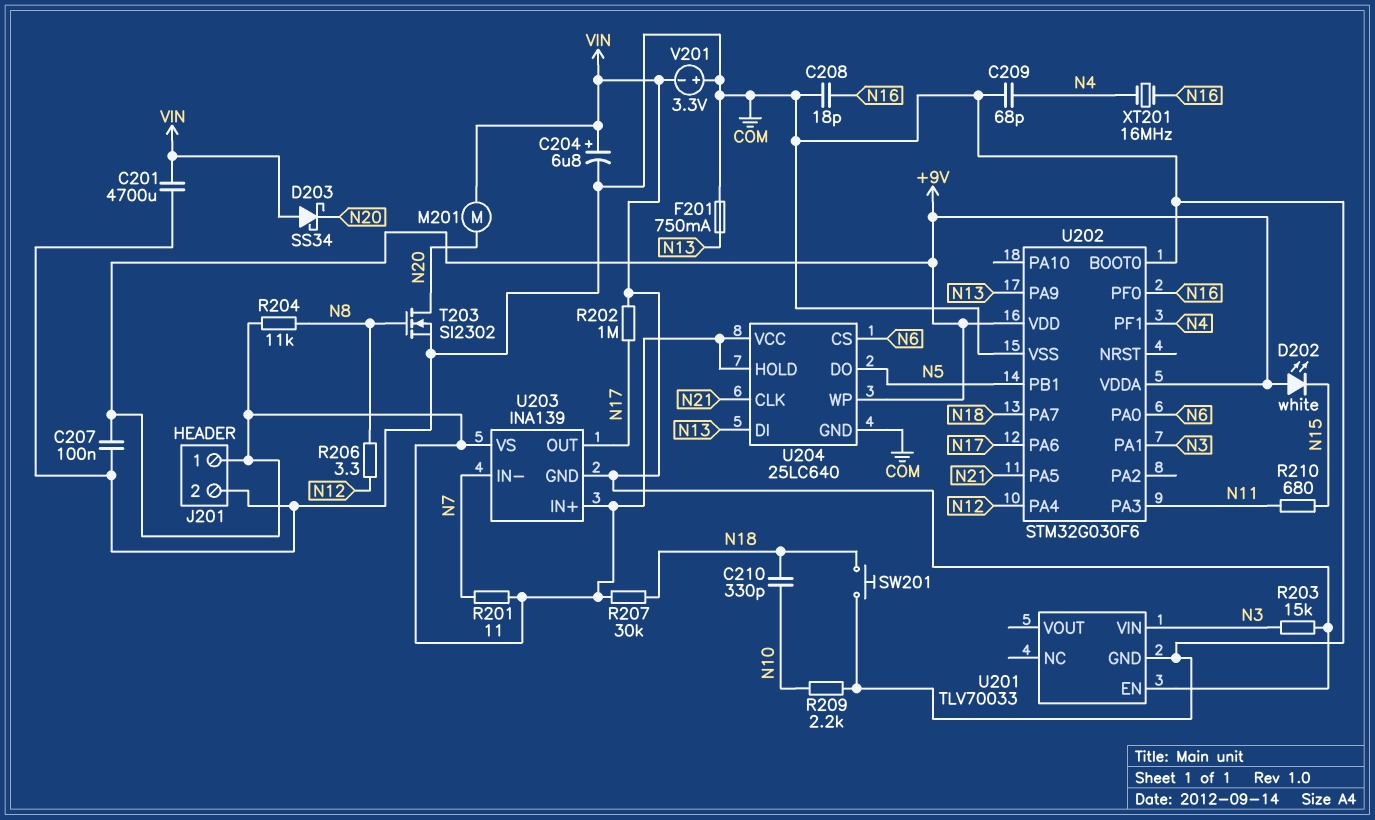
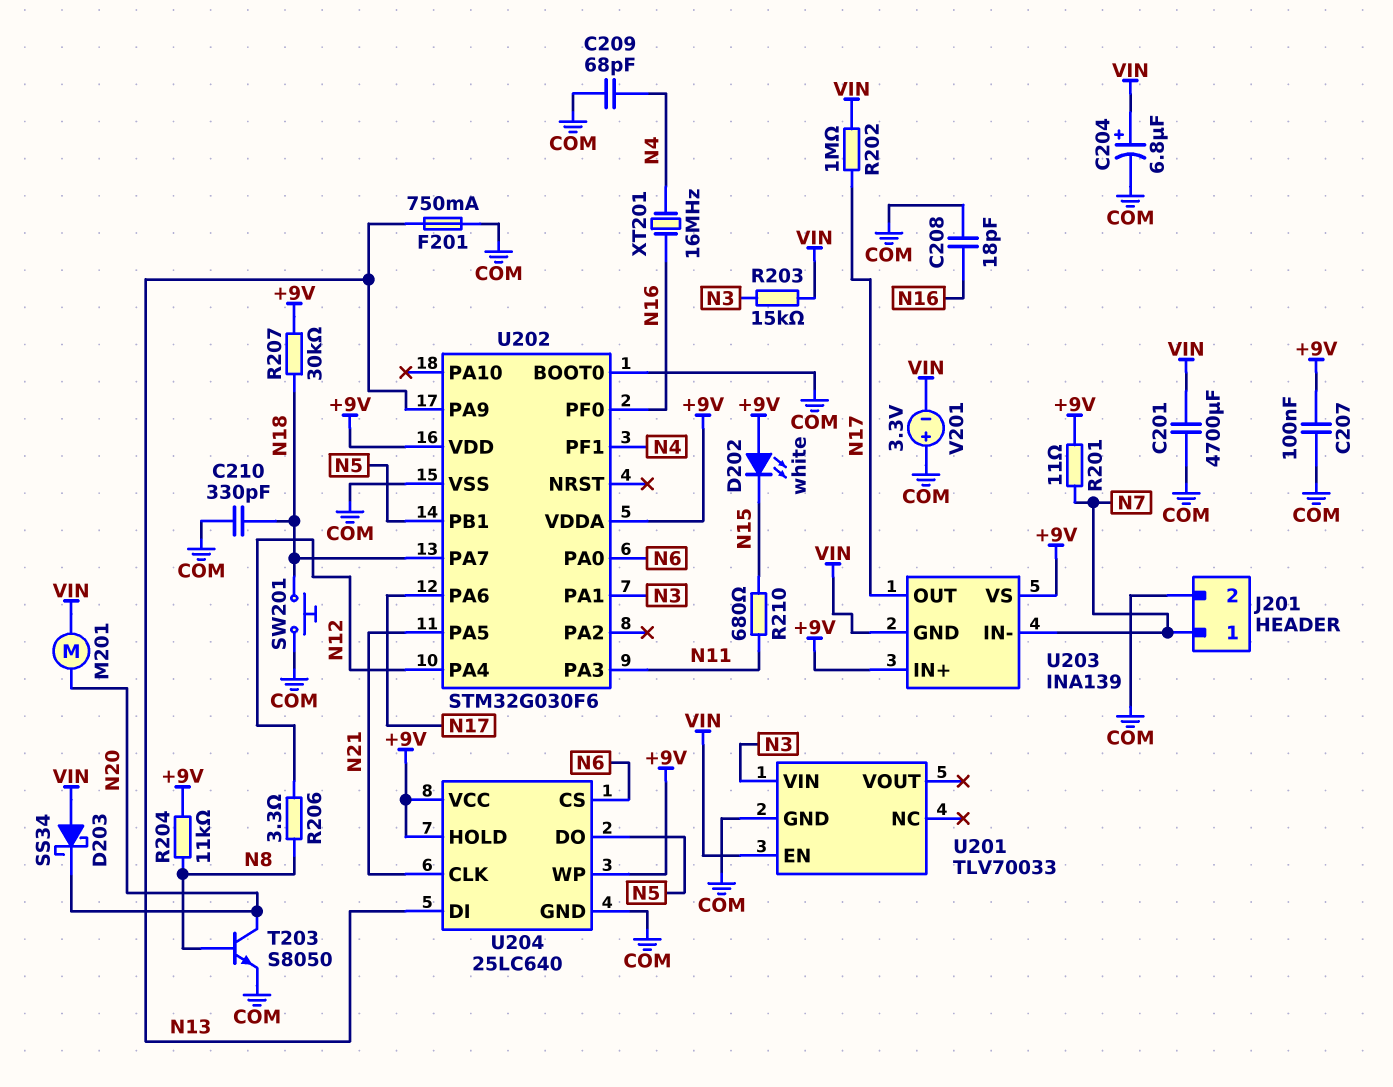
C210: 330pF (N10, N18) -> 330pF (COM, N18)
J201 pin 1: +9V -> N7
R209: 2.2k (COM, N10) -> none
T203: NMOS SI2302 (G N8, D N20, S COM) -> NPN S8050 (B N8, C N20, E COM)

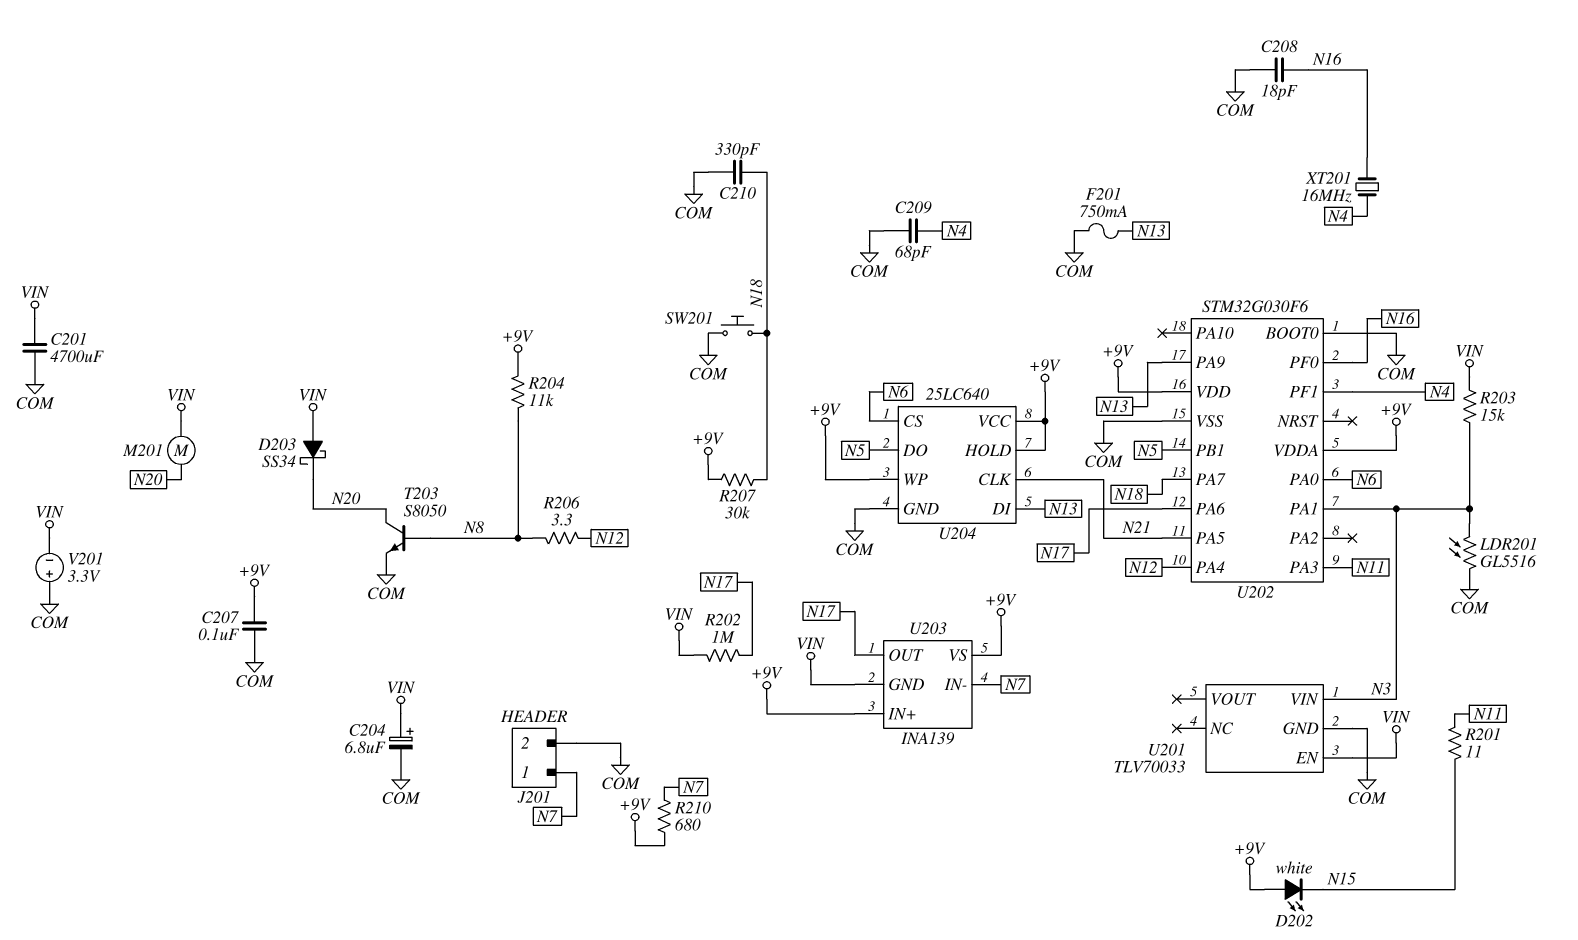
LDR201: none -> GL5516 (COM, N3)
R201: 11 (+9V, N7) -> 11 (N11, N15)
R210: 680 (N11, N15) -> 680 (+9V, N7)

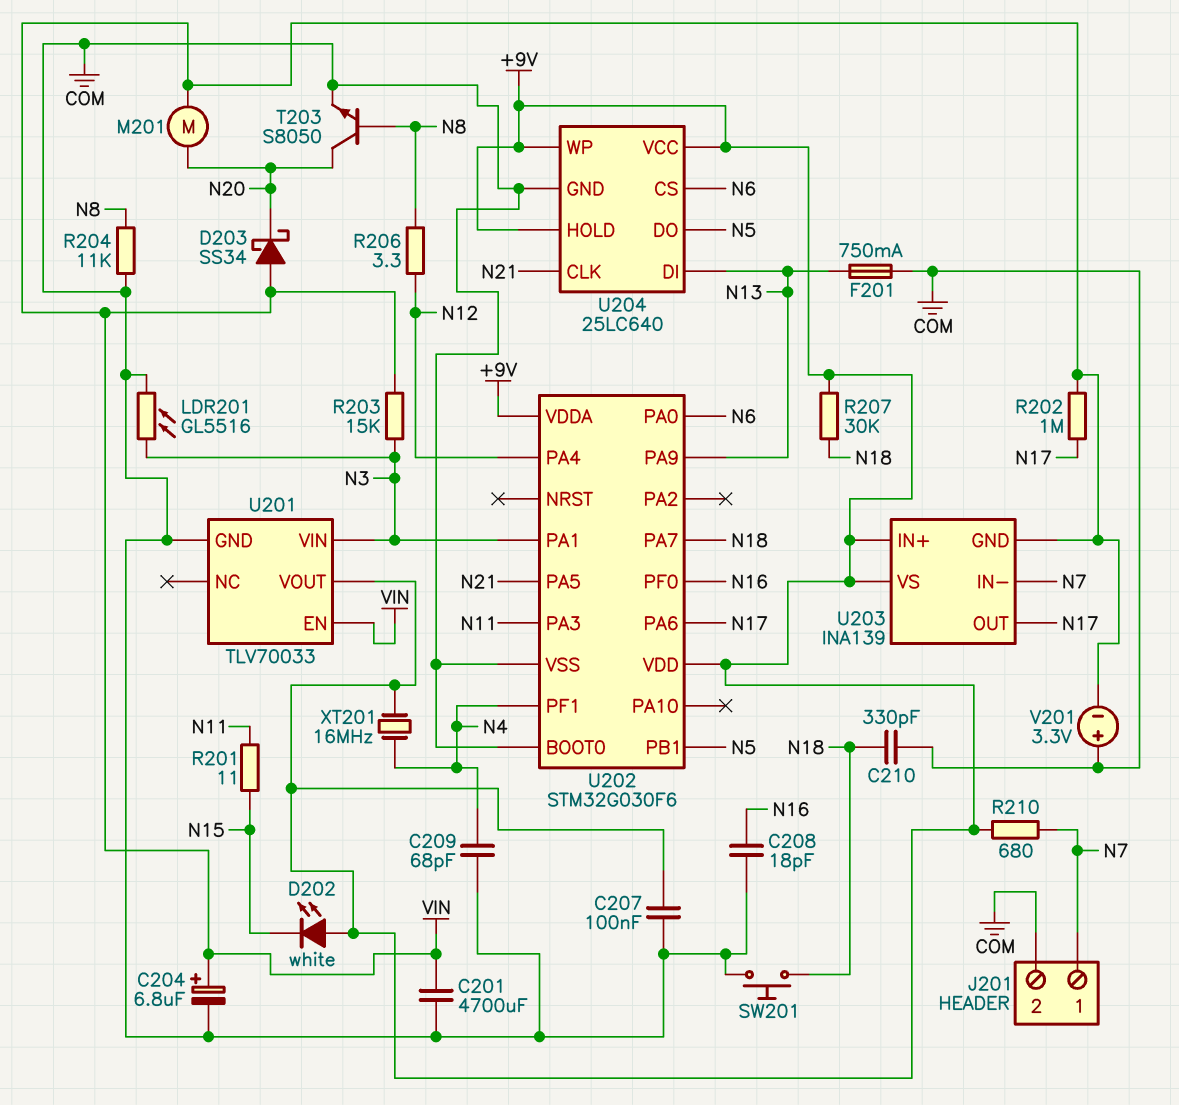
R204: 11k (+9V, N8) -> 11k (COM, N8)
U201 pin VOUT: none -> +9V
XT201: 16MHz (N4, N16) -> 16MHz (+9V, N4)

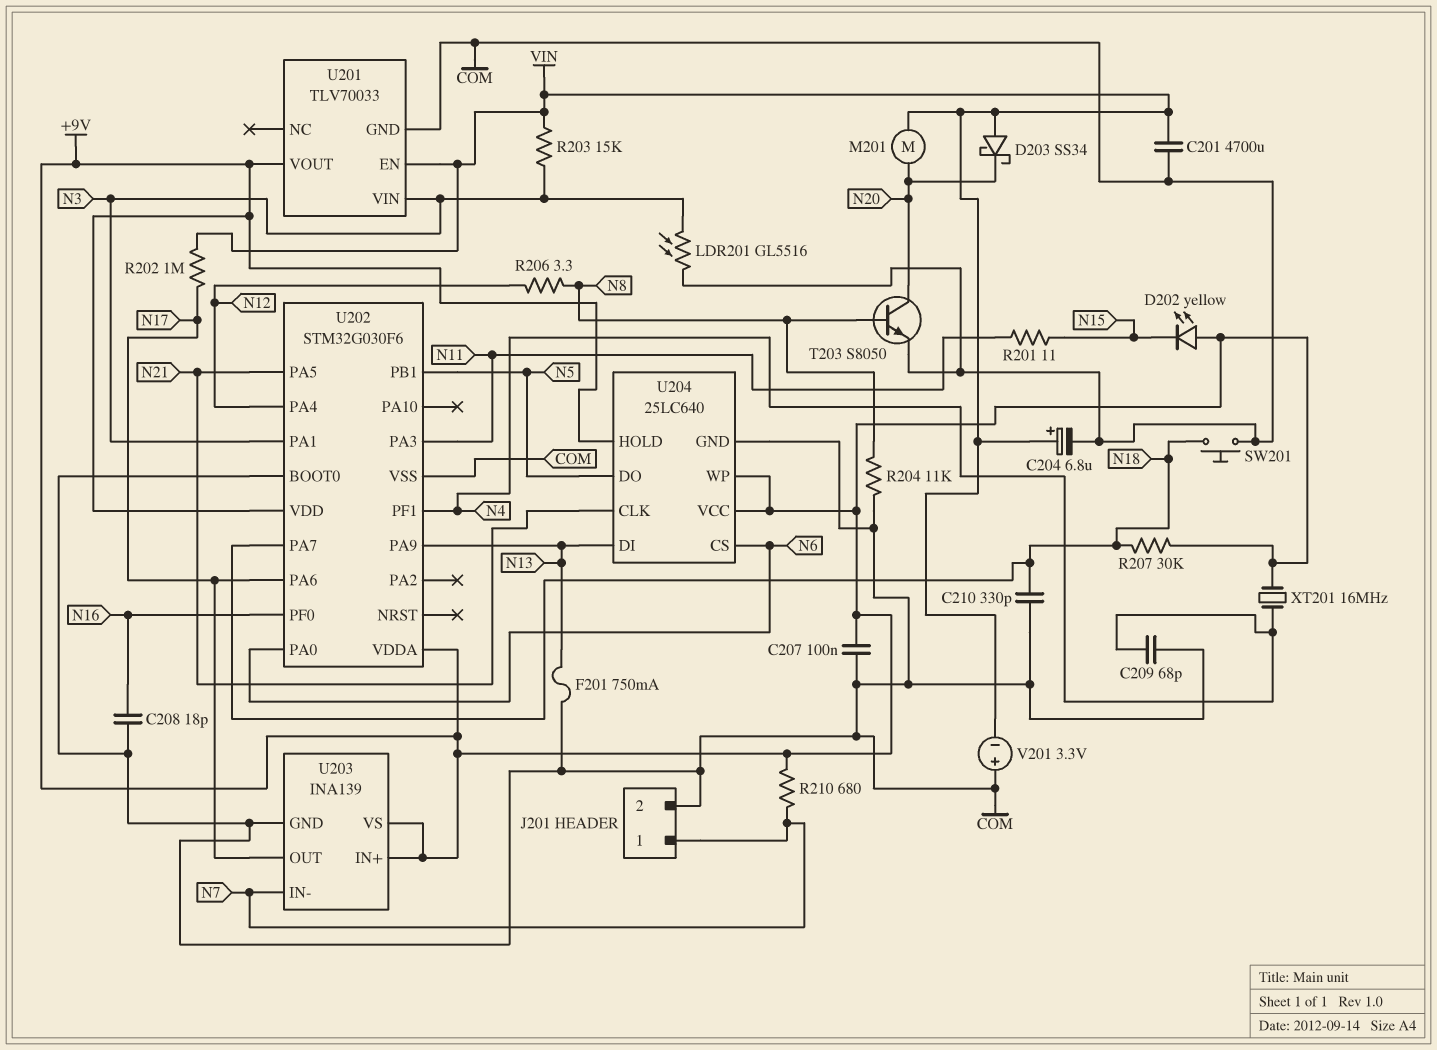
D202: LED white (A +9V, K N15) -> LED yellow (A +9V, K N15)
U203 pin GND: VIN -> COM

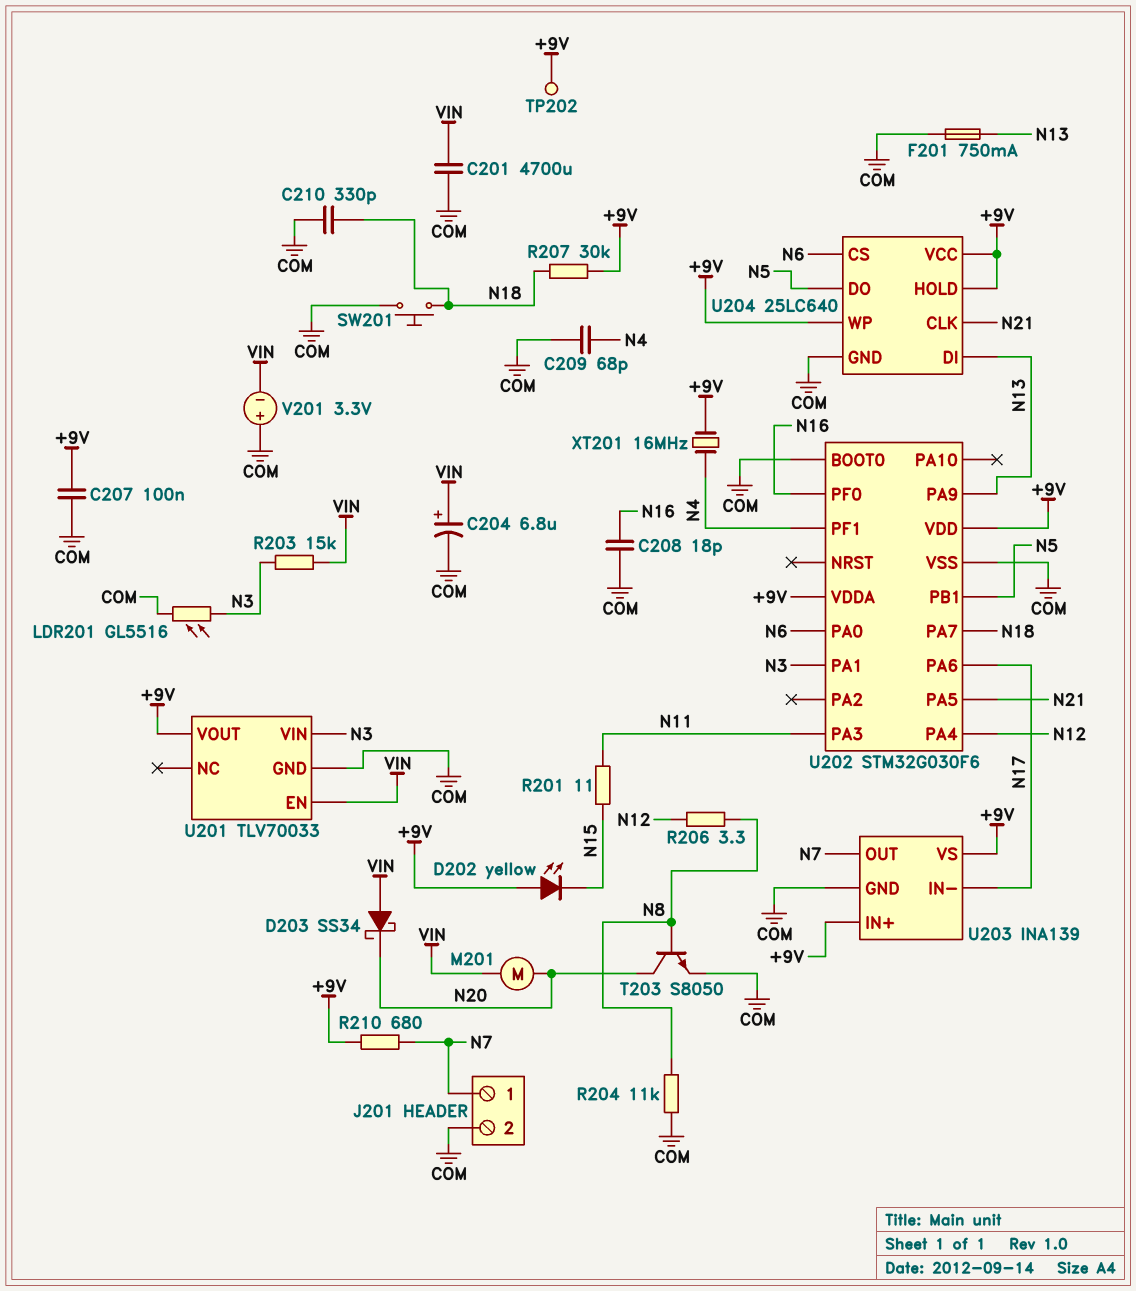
R202: 1M (N17, VIN) -> none
TP202: none -> test point (+9V)
U203 pin IN-: N7 -> N17
U203 pin OUT: N17 -> N7

